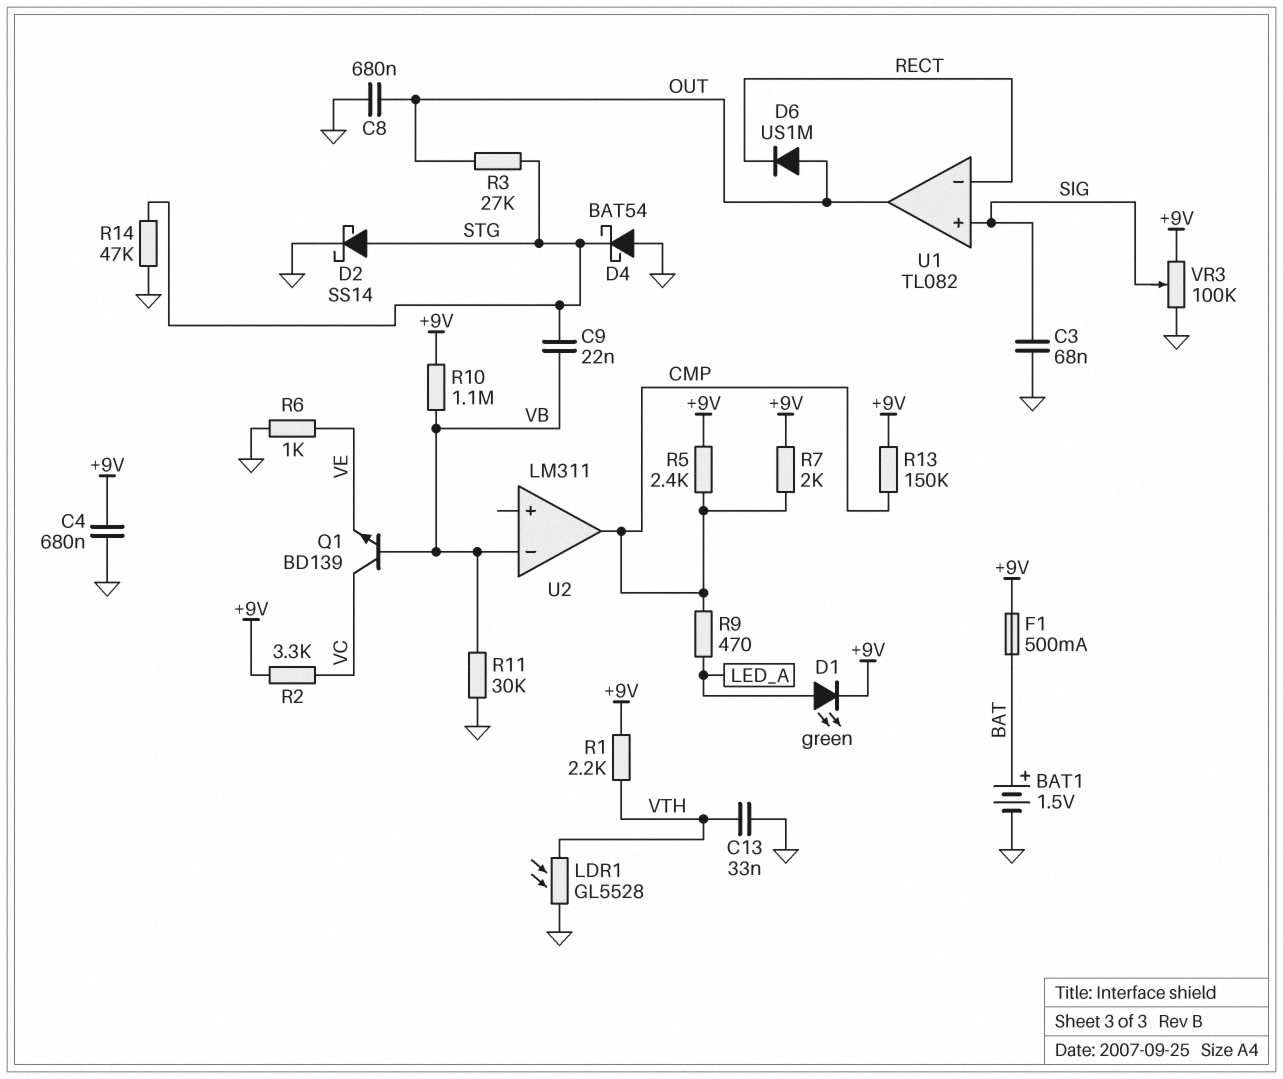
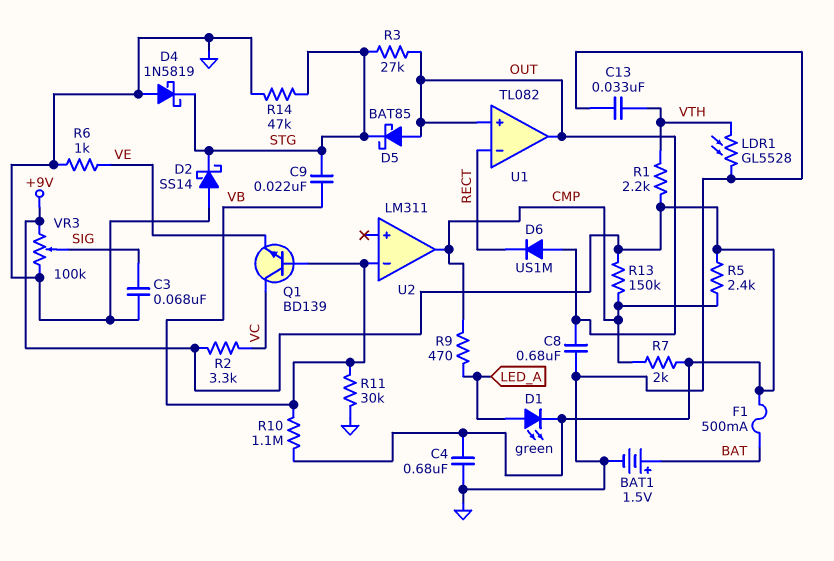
D2: schottky SS14 (A STG, K GND) -> schottky SS14 (A GND, K STG)
D4: schottky BAT54 (A GND, K STG) -> schottky 1N5819 (A GND, K STG)
D5: none -> schottky BAT85 (A OUT, K STG)
U1 pin in+: SIG -> OUT

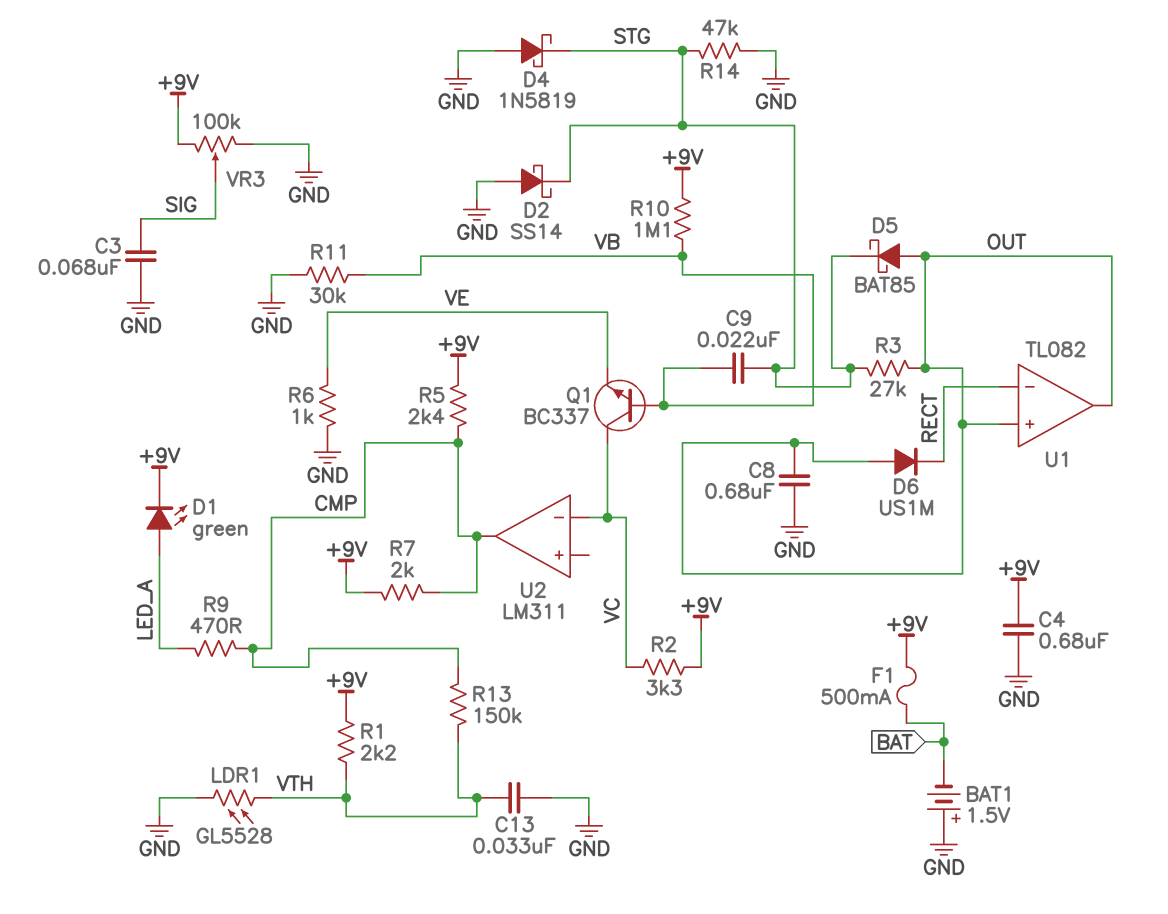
BAT1: 1.5V (plus BAT, minus GND) -> 1.5V (plus GND, minus BAT)
Q1: NPN BD139 (B VB, C VC, E VE) -> NPN BC337 (B VB, C VC, E VE)
R13: 150k (+9V, CMP) -> 150k (CMP, VTH)
U2 pin in-: VB -> VC

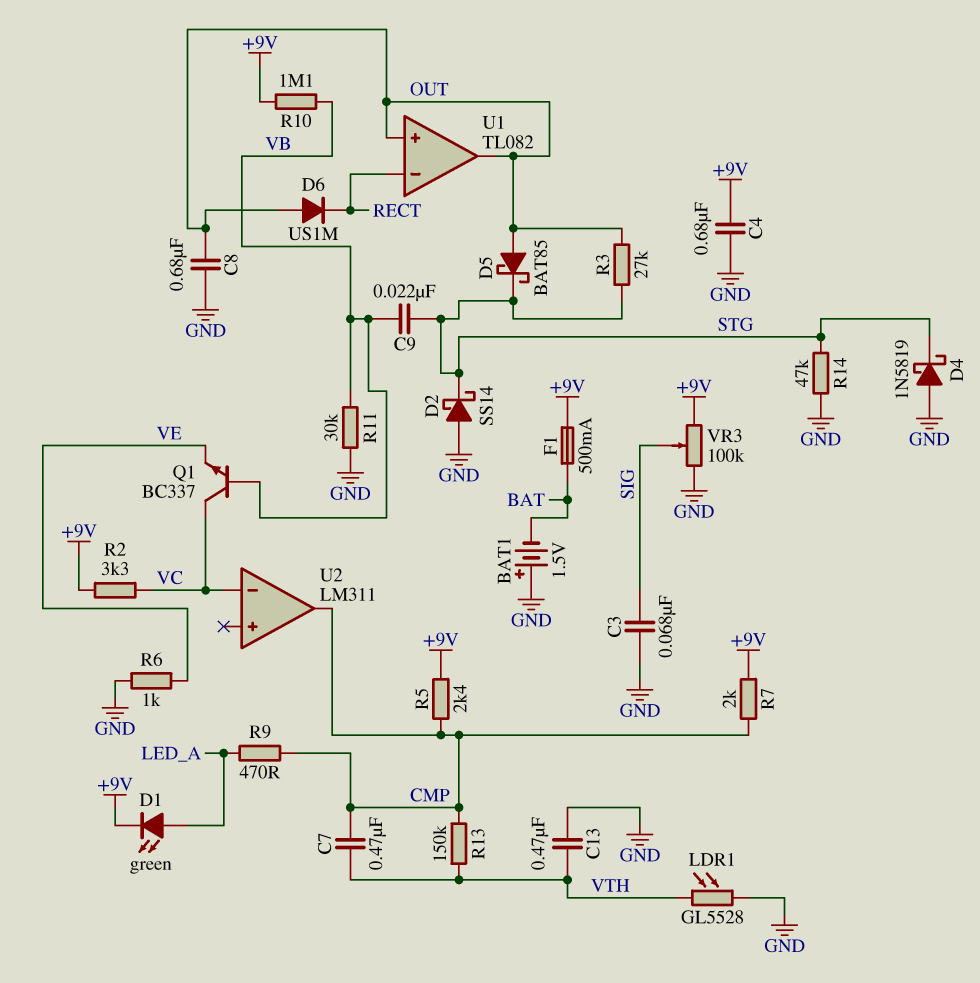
C7: none -> 470nF (CMP, VTH)
C13: 33nF (GND, VTH) -> 470nF (GND, VTH)
R1: 2.2k (+9V, VTH) -> none

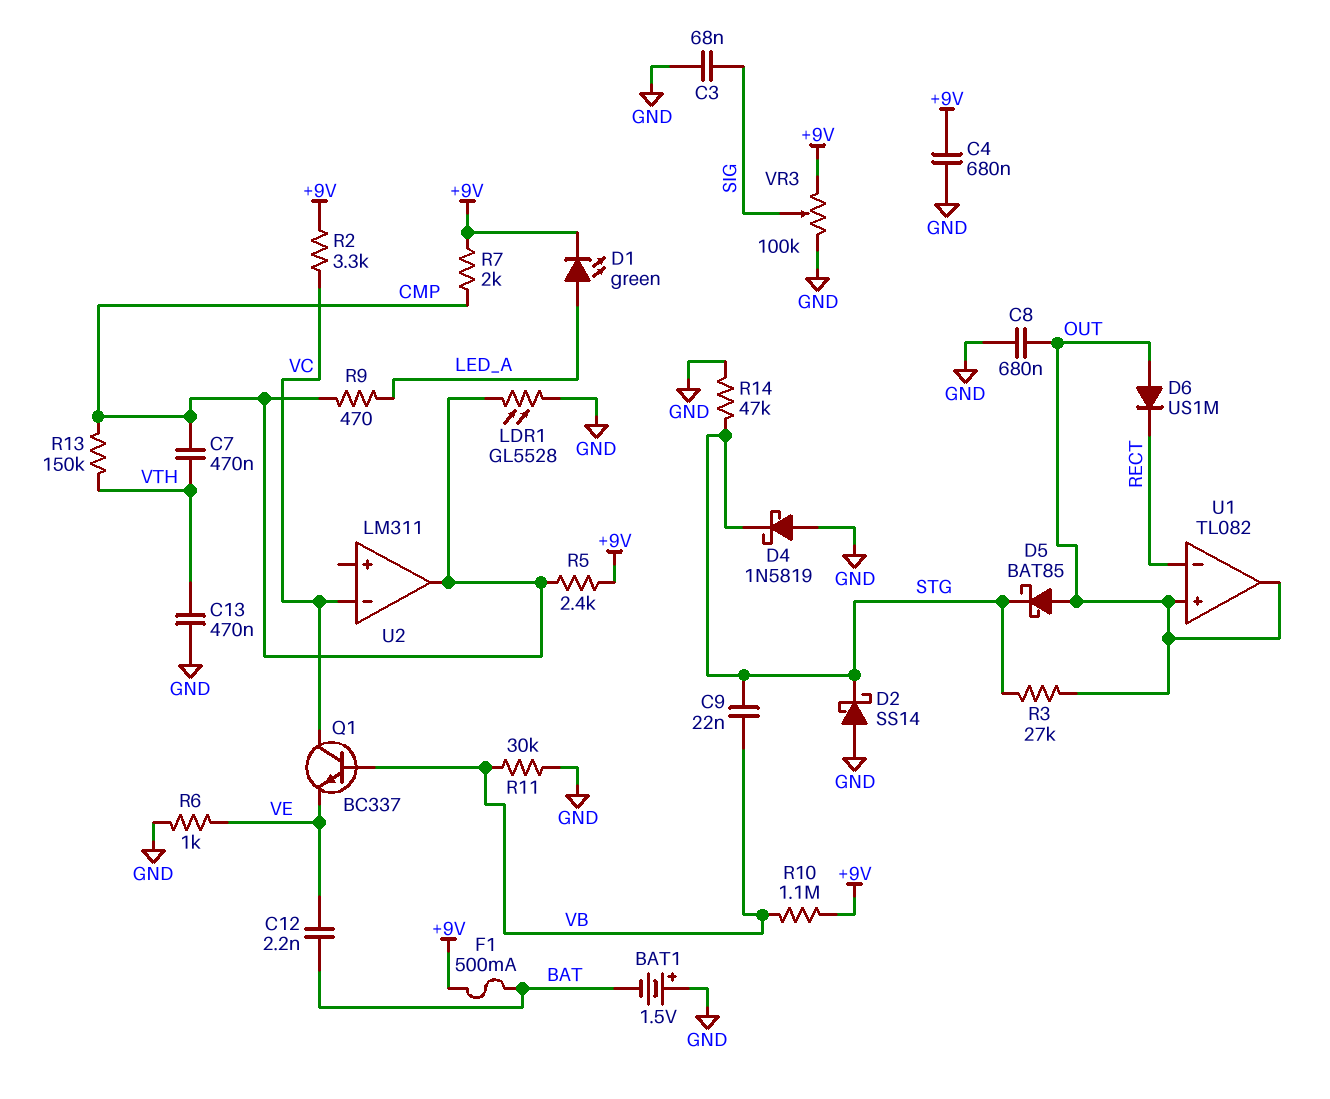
C12: none -> 2.2nF (BAT, VE)
LDR1: GL5528 (GND, VTH) -> GL5528 (CMP, GND)

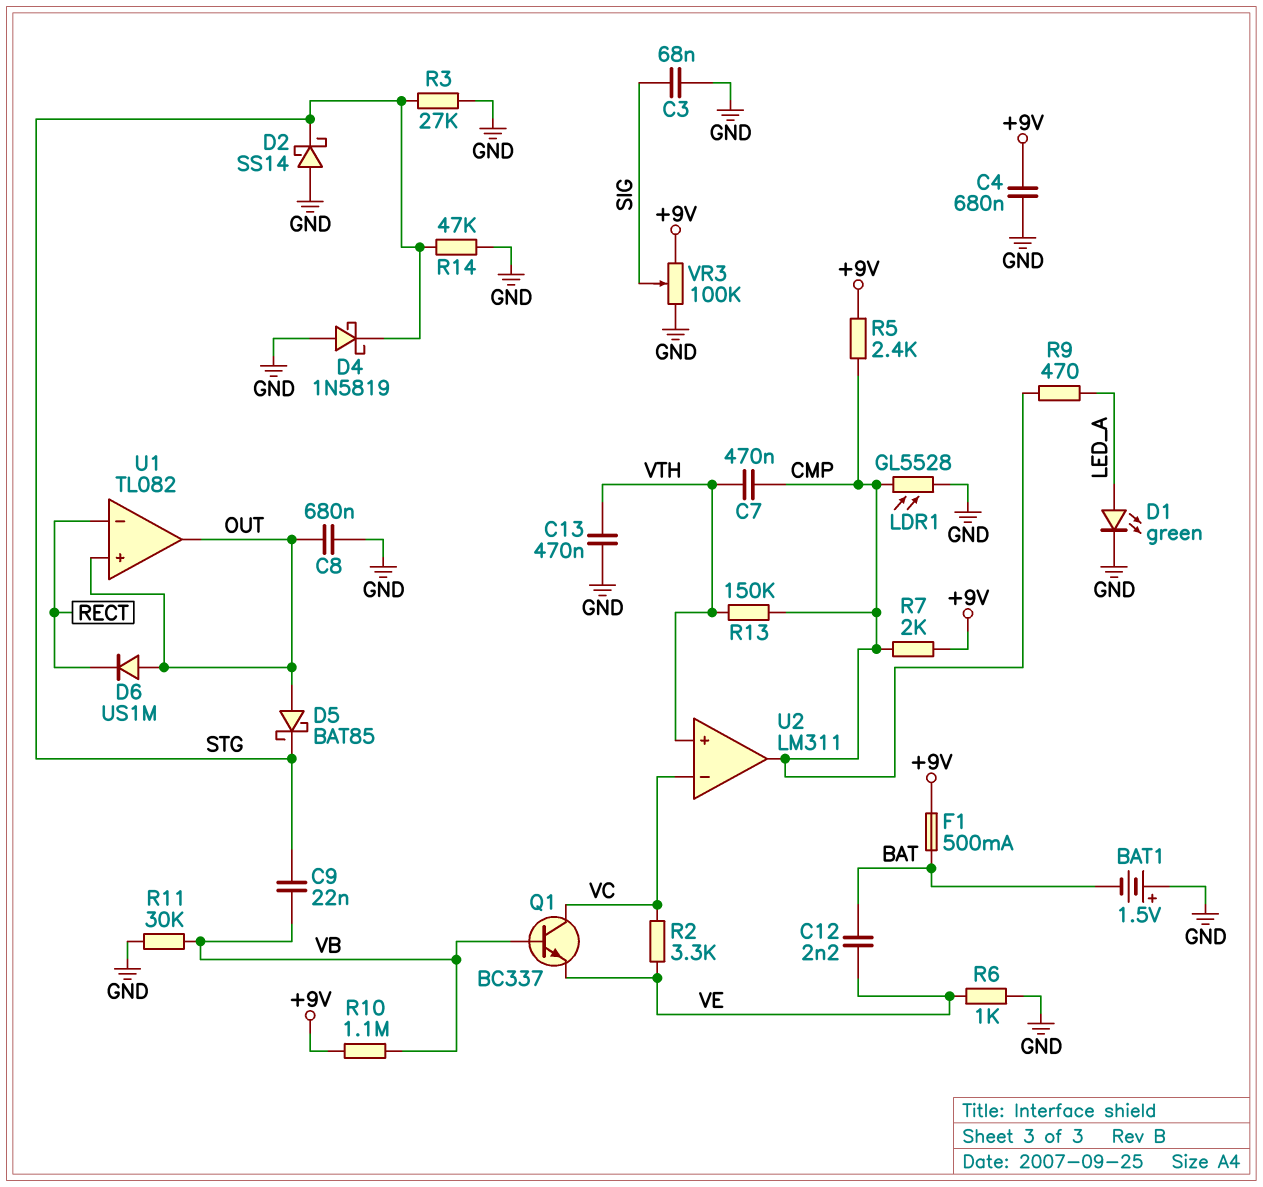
D1: LED green (A LED_A, K +9V) -> LED green (A LED_A, K GND)
R2: 3.3k (+9V, VC) -> 3.3k (VC, VE)
R3: 27k (OUT, STG) -> 27k (GND, STG)
U2 pin in+: none -> VTH

